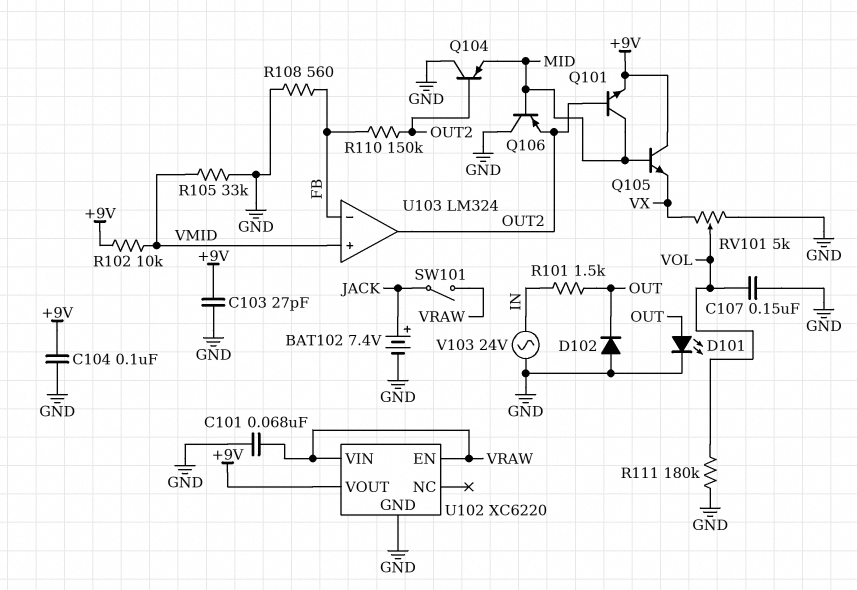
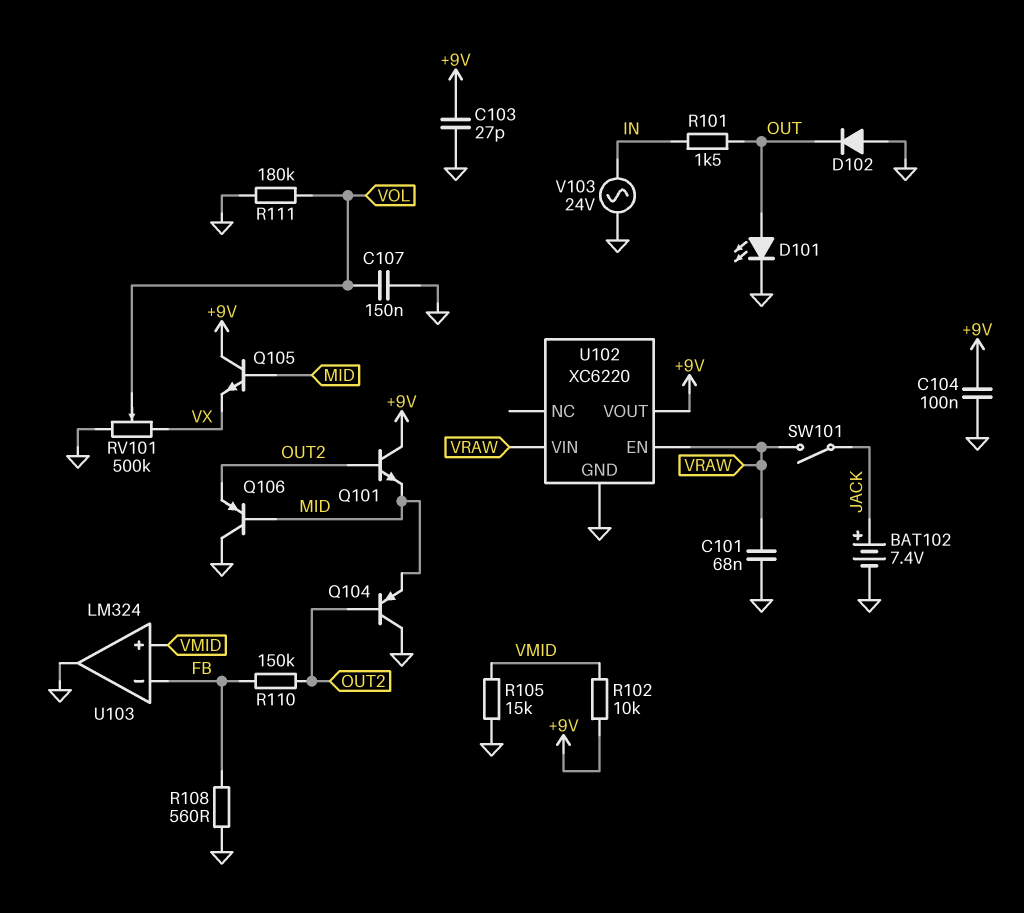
Q101: NPN (B OUT2, C MID, E +9V) -> NPN (B OUT2, C +9V, E MID)
R105: 33k (GND, VMID) -> 15k (GND, VMID)
RV101: 5k (GND, VX, wiper VOL) -> 500k (GND, VX, wiper VOL)
U103 pin out: OUT2 -> GND

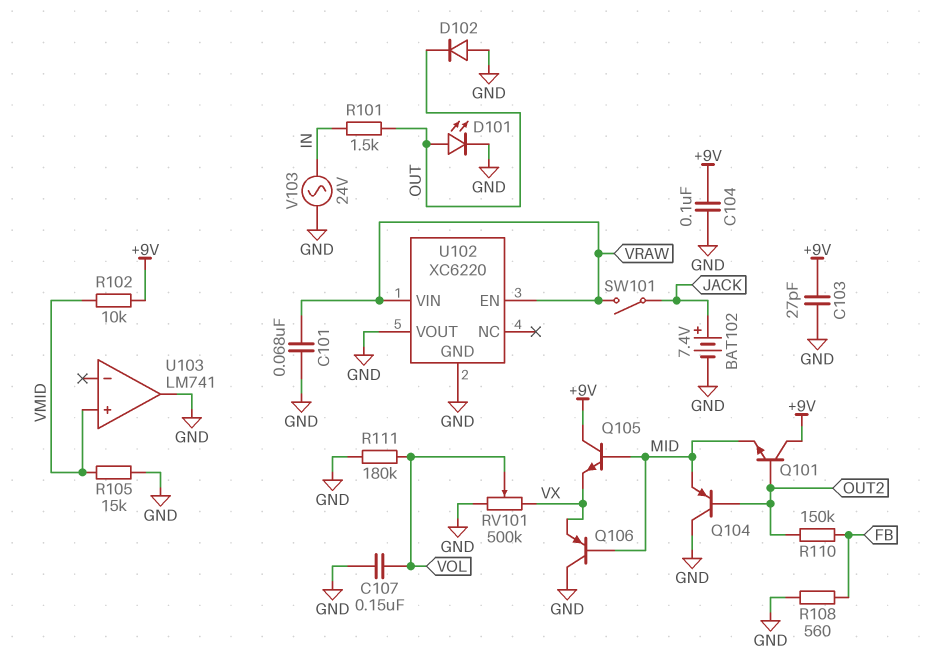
Q106: PNP (B MID, C GND, E OUT2) -> PNP (B MID, C GND, E VX)
U102 pin VOUT: +9V -> GND
U103: LM324 -> LM741
U103 pin in-: FB -> none

